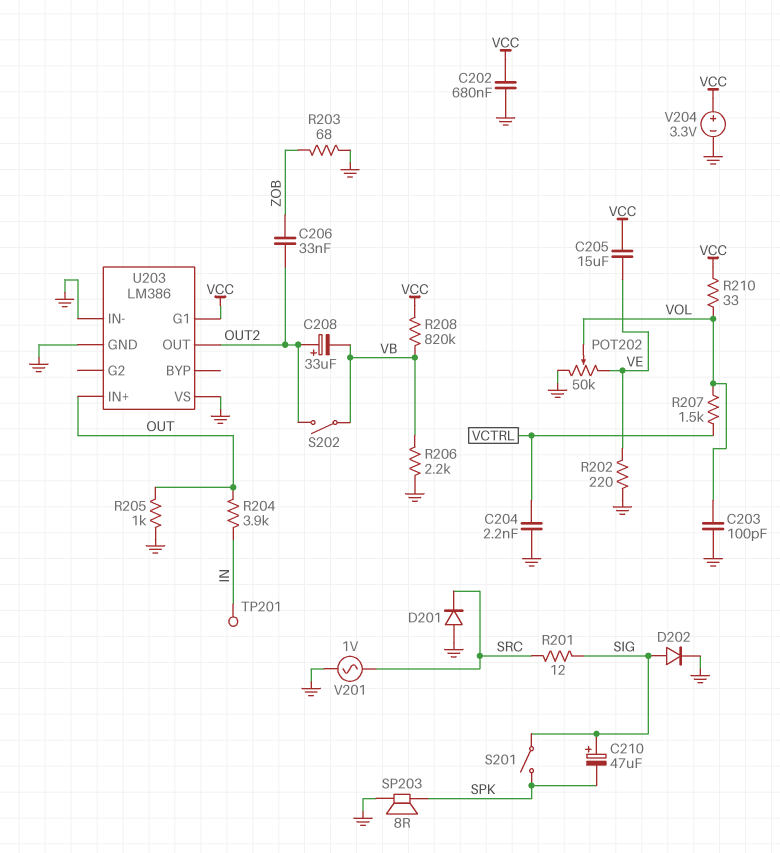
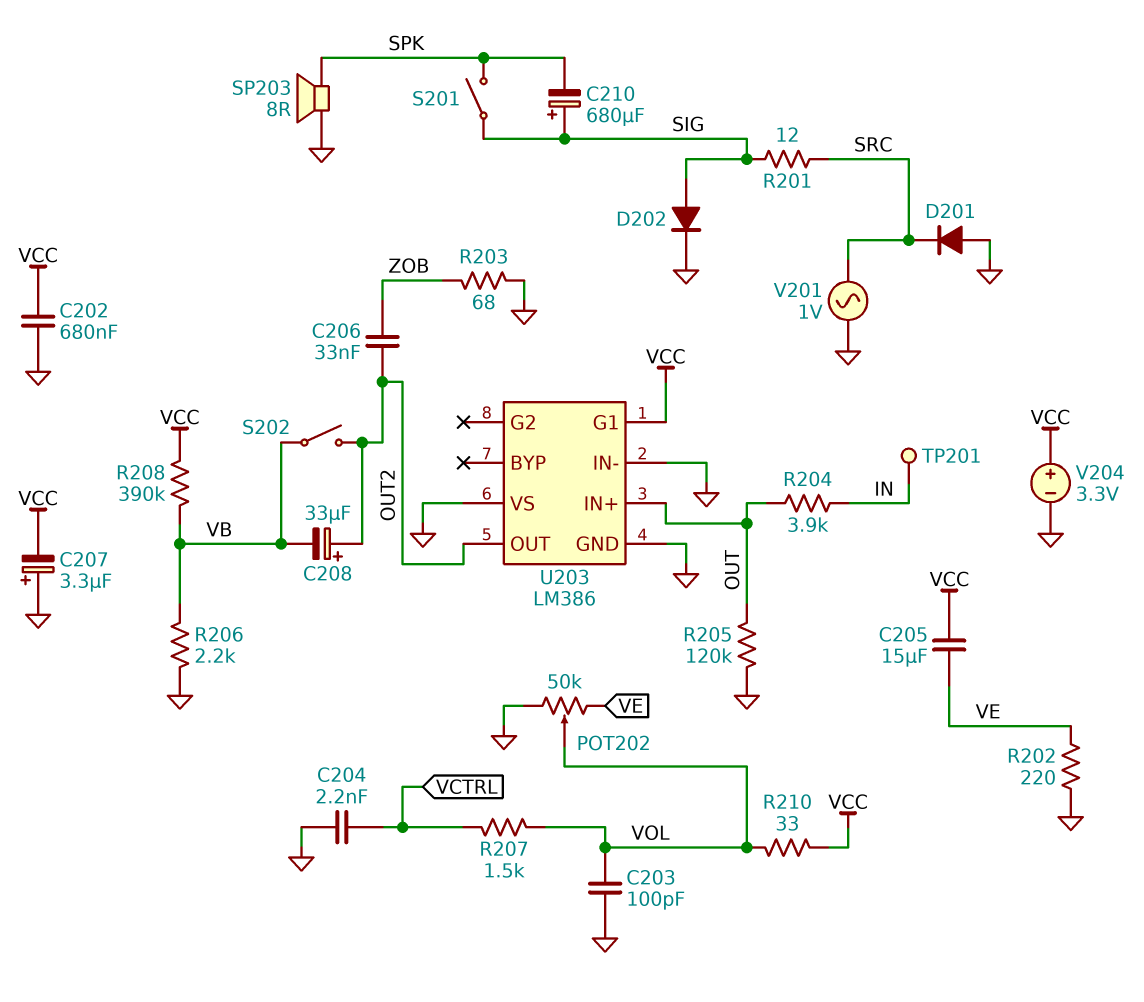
C207: none -> 3.3uF (plus GND, minus VCC)
C210: 47uF (plus SIG, minus SPK) -> 680uF (plus SIG, minus SPK)
R205: 1k (GND, OUT) -> 120k (GND, OUT)
R208: 820k (VB, VCC) -> 390k (VB, VCC)

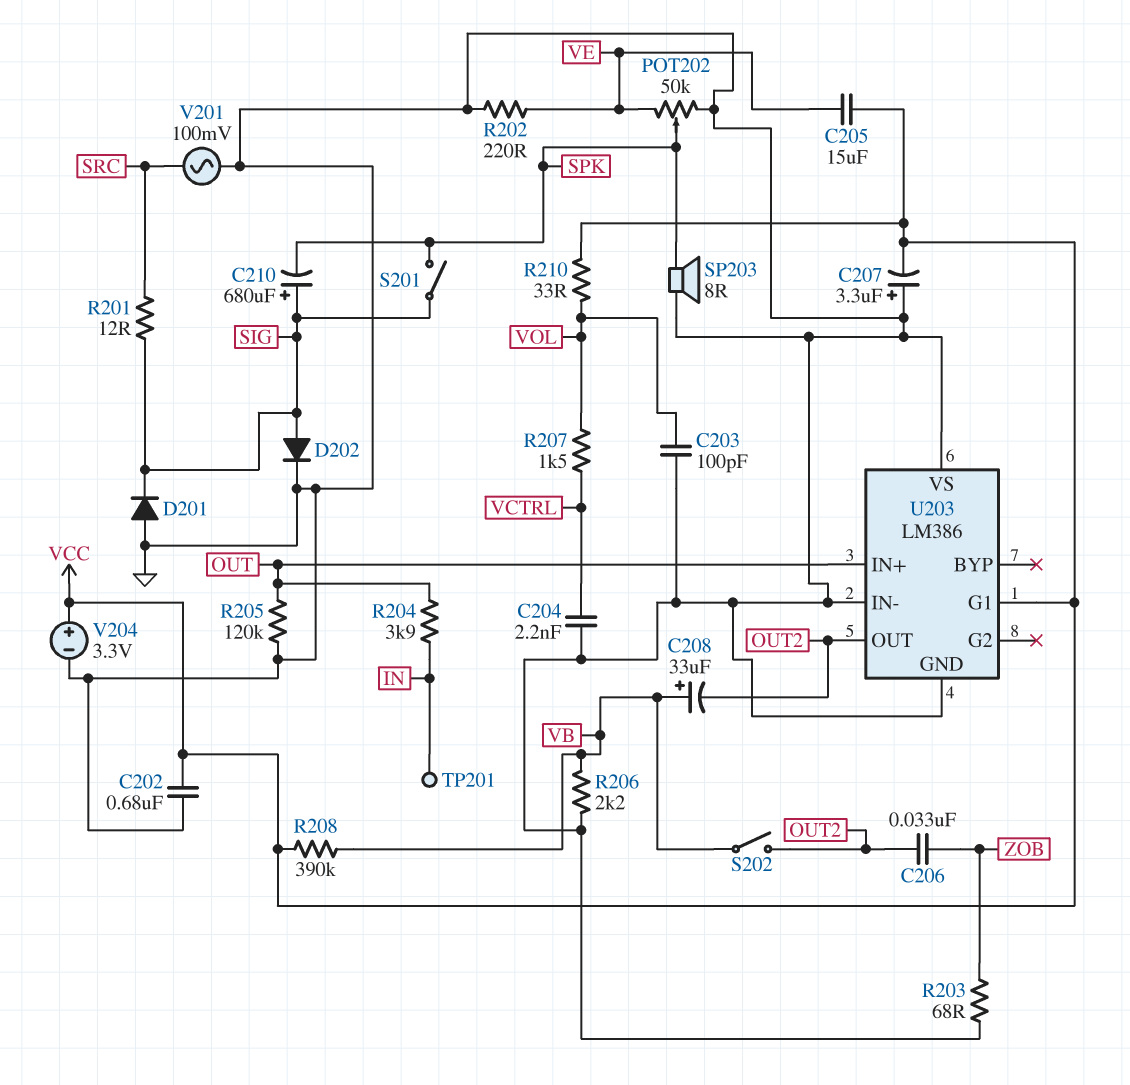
C208: 33uF (plus OUT2, minus VB) -> 33uF (plus VB, minus OUT2)
D201: diode (A GND, K SRC) -> diode (A GND, K SIG)
POT202: 50k (GND, VE, wiper VOL) -> 50k (GND, VE, wiper SPK)
V201: AC 1V (GND, SRC) -> AC 100mV (GND, SRC)

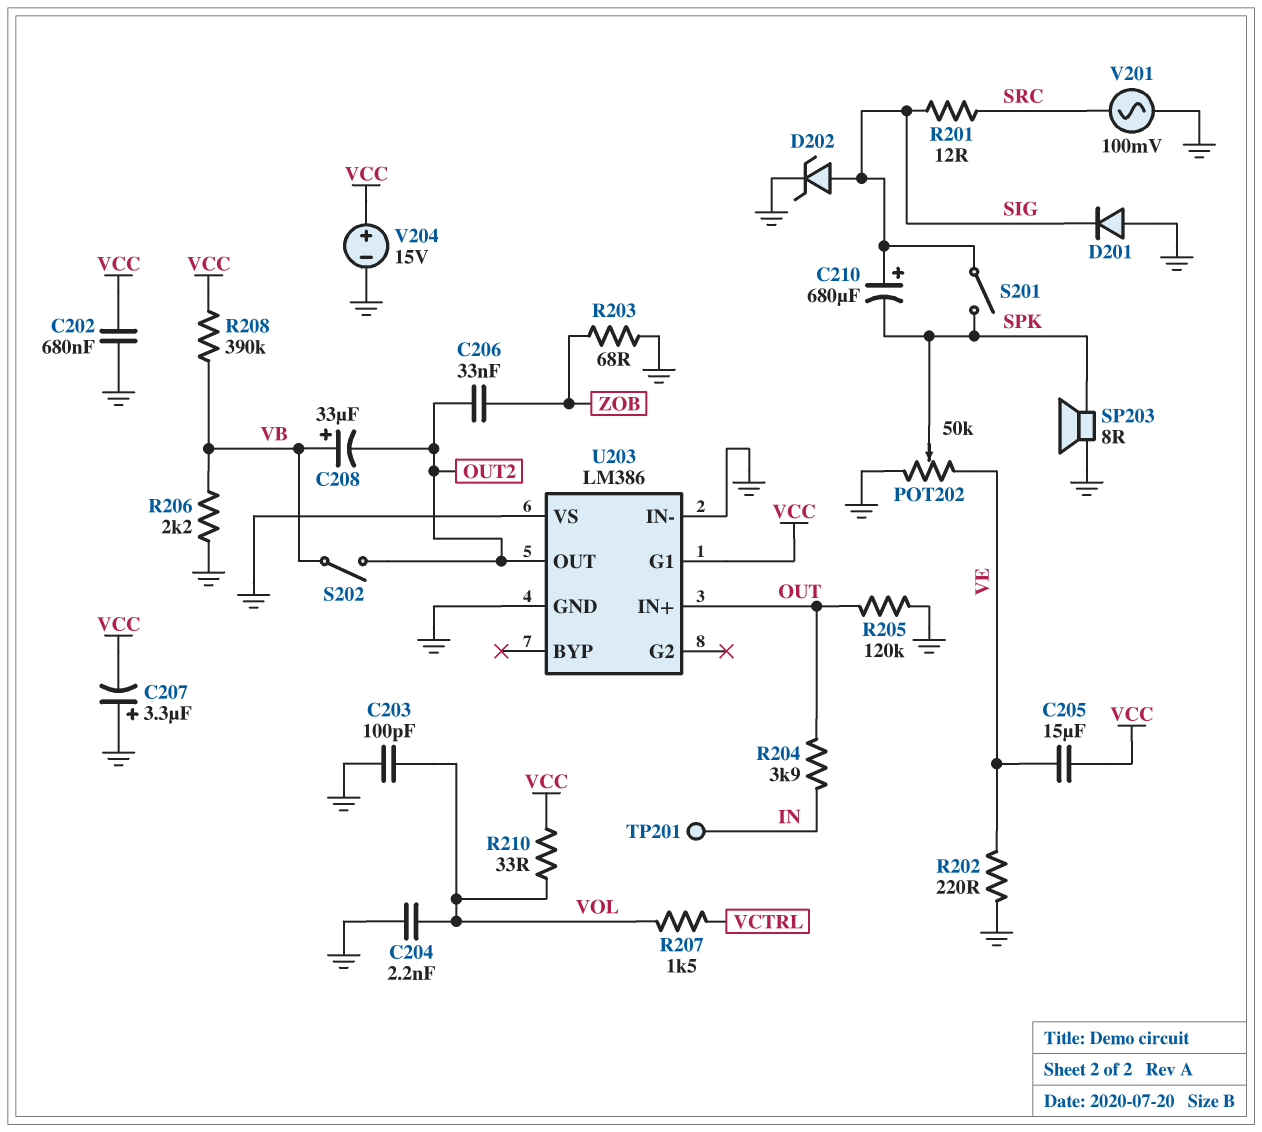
C204: 2.2nF (GND, VCTRL) -> 2.2nF (GND, VOL)
D202: diode (A SIG, K GND) -> zener (A SIG, K GND)
V204: 3.3V (plus VCC, minus GND) -> 15V (plus VCC, minus GND)

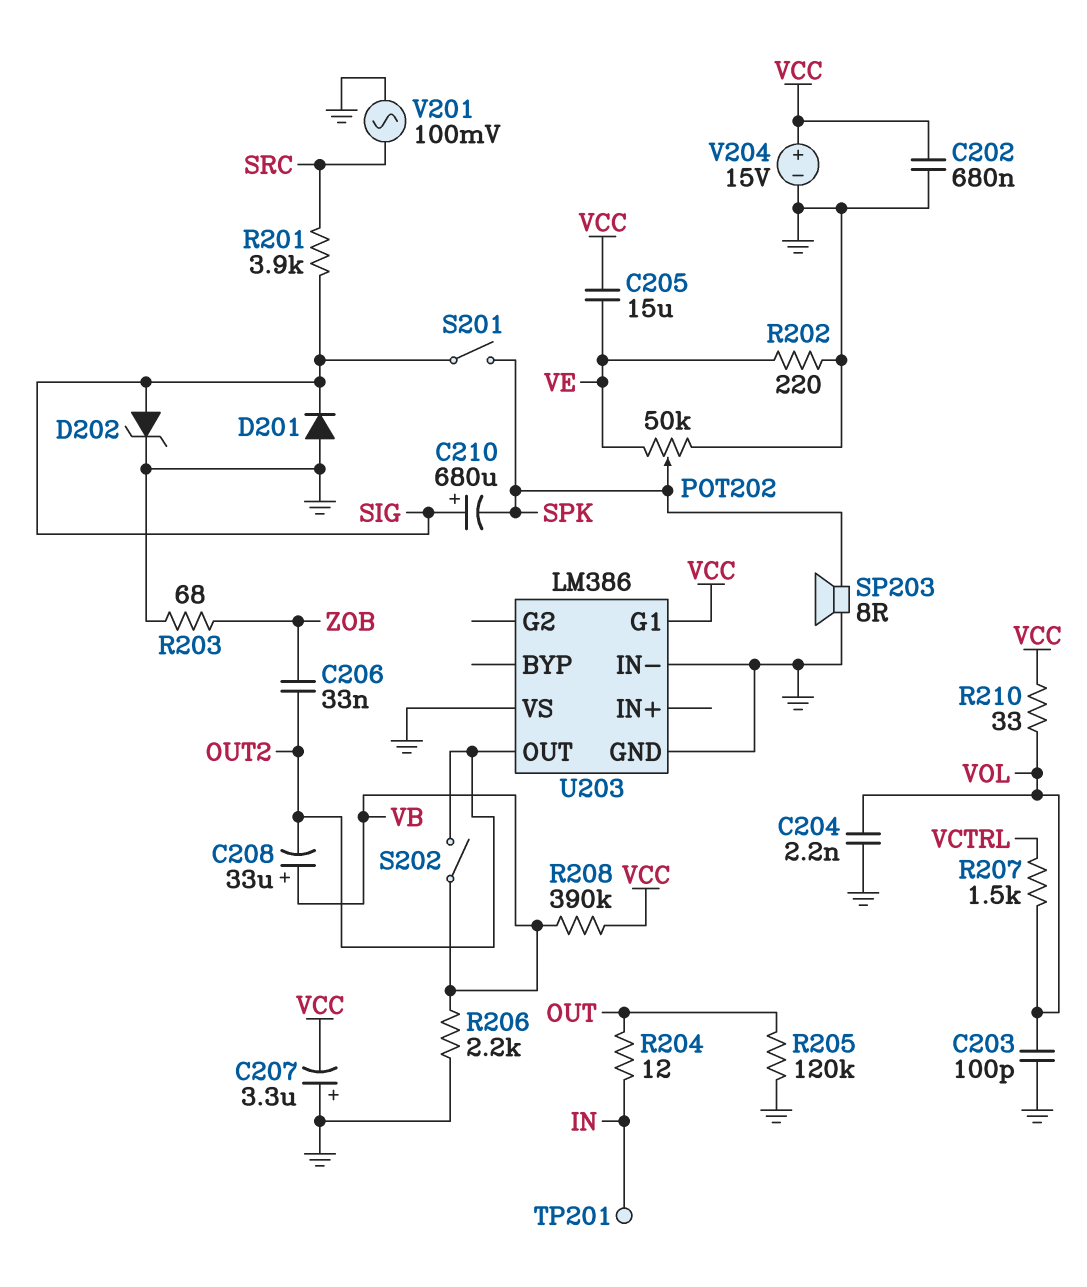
R201: 12 (SIG, SRC) -> 3.9k (SIG, SRC)
R204: 3.9k (IN, OUT) -> 12 (IN, OUT)
U203 pin IN+: OUT -> none

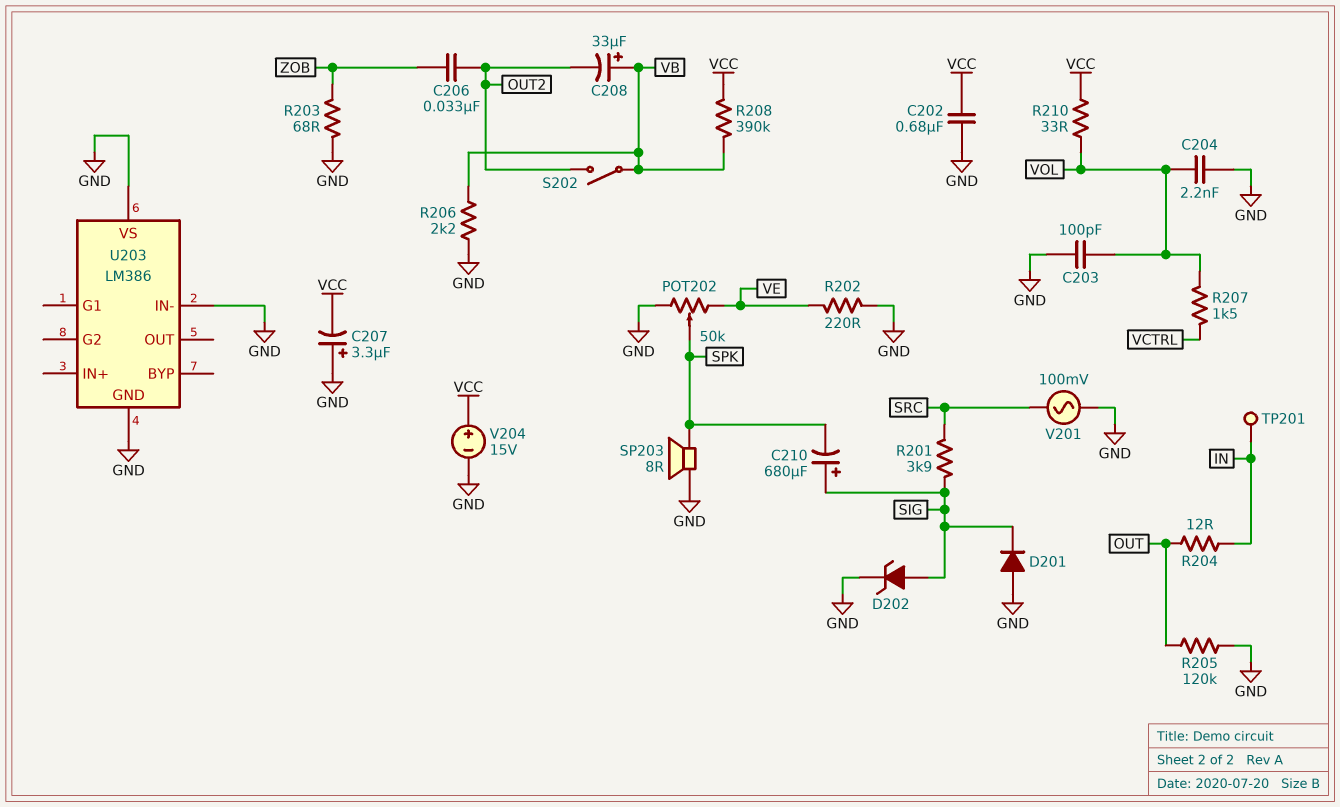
C205: 15uF (VCC, VE) -> none
S201: switch (SIG, SPK) -> none
U203 pin G1: VCC -> none
U203 pin OUT: OUT2 -> none

